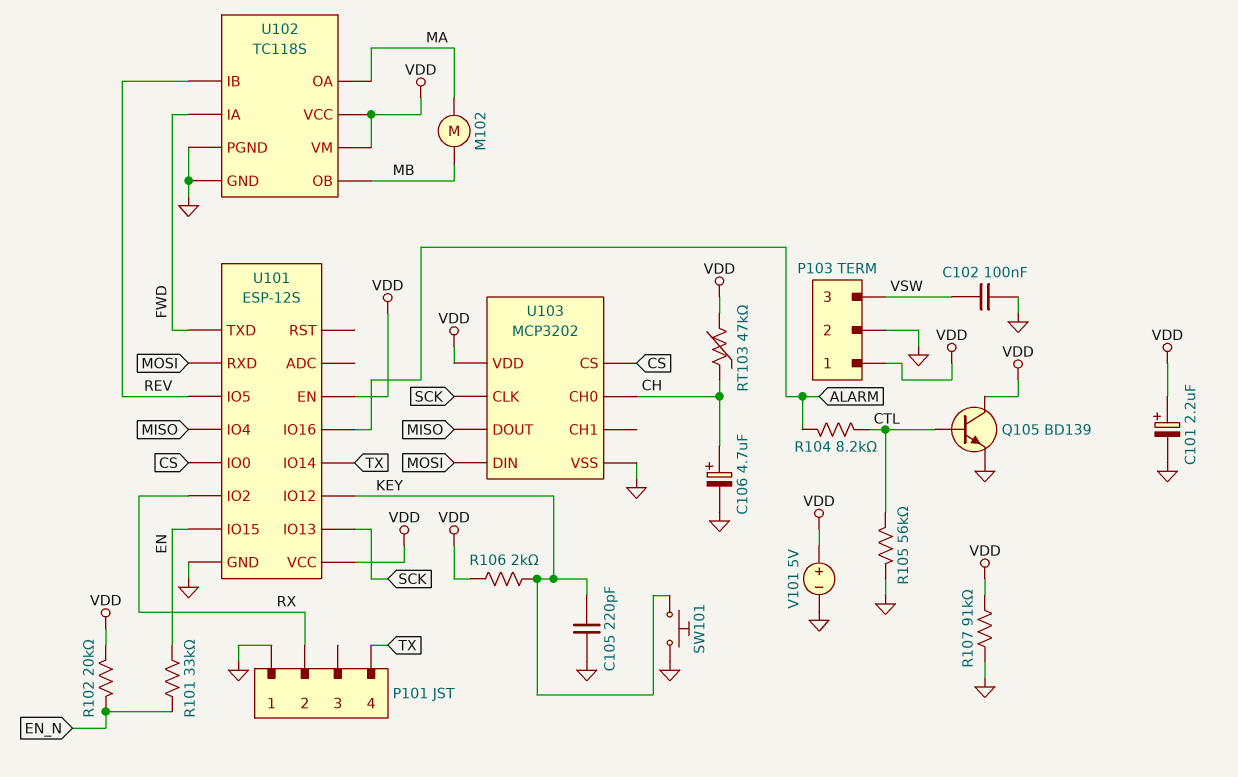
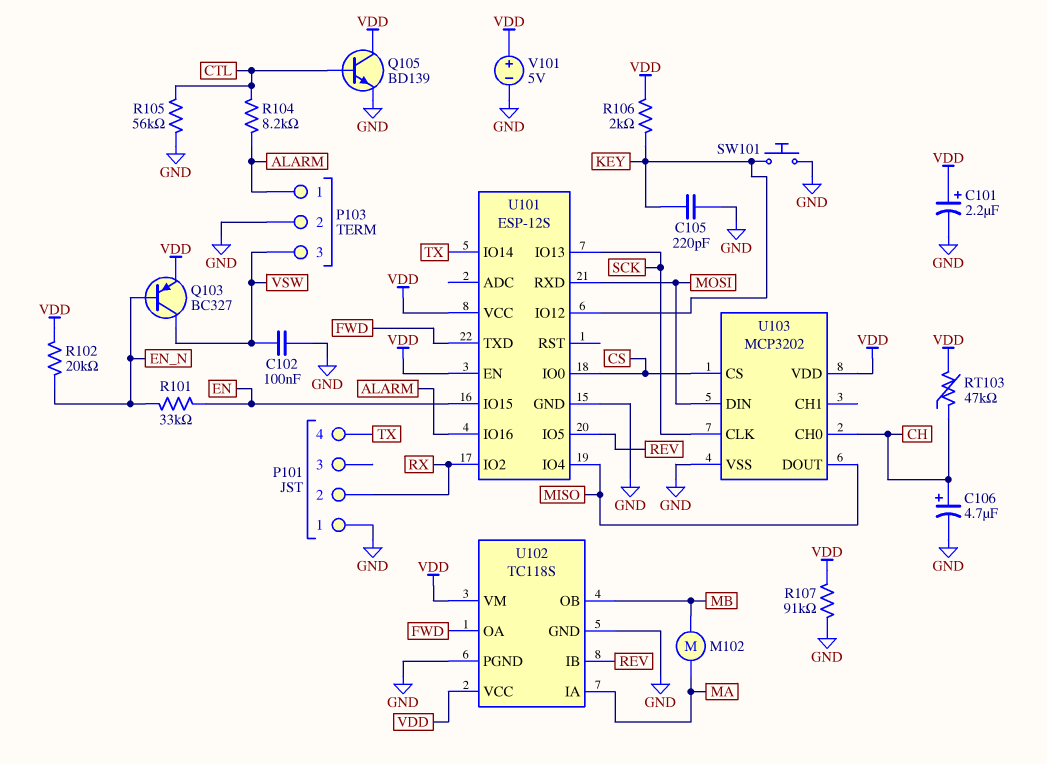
P103 pin 1: VDD -> ALARM
Q103: none -> PNP BC327 (B EN_N, C VSW, E VDD)
U102 pin IA: FWD -> MA
U102 pin OA: MA -> FWD

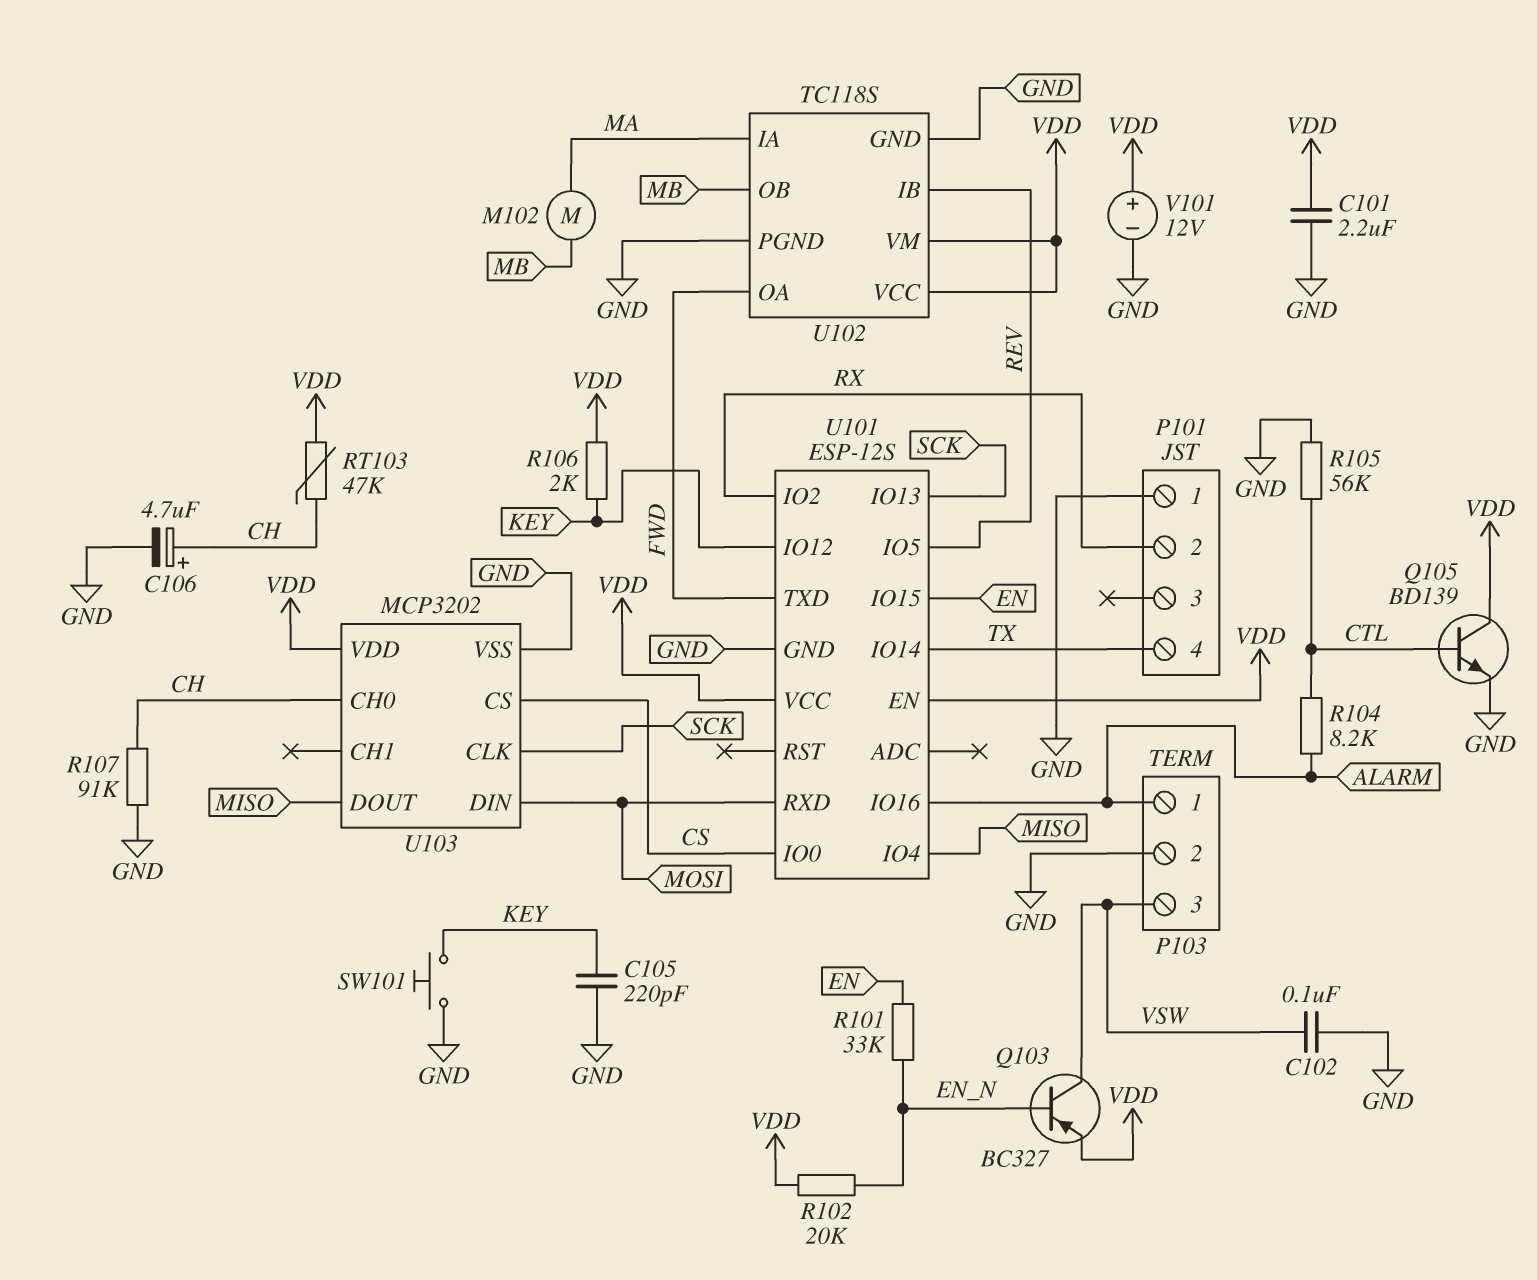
C101: 2.2uF (plus VDD, minus GND) -> 2.2uF (GND, VDD)
R107: 91k (GND, VDD) -> 91k (CH, GND)
V101: 5V (plus VDD, minus GND) -> 12V (plus VDD, minus GND)

